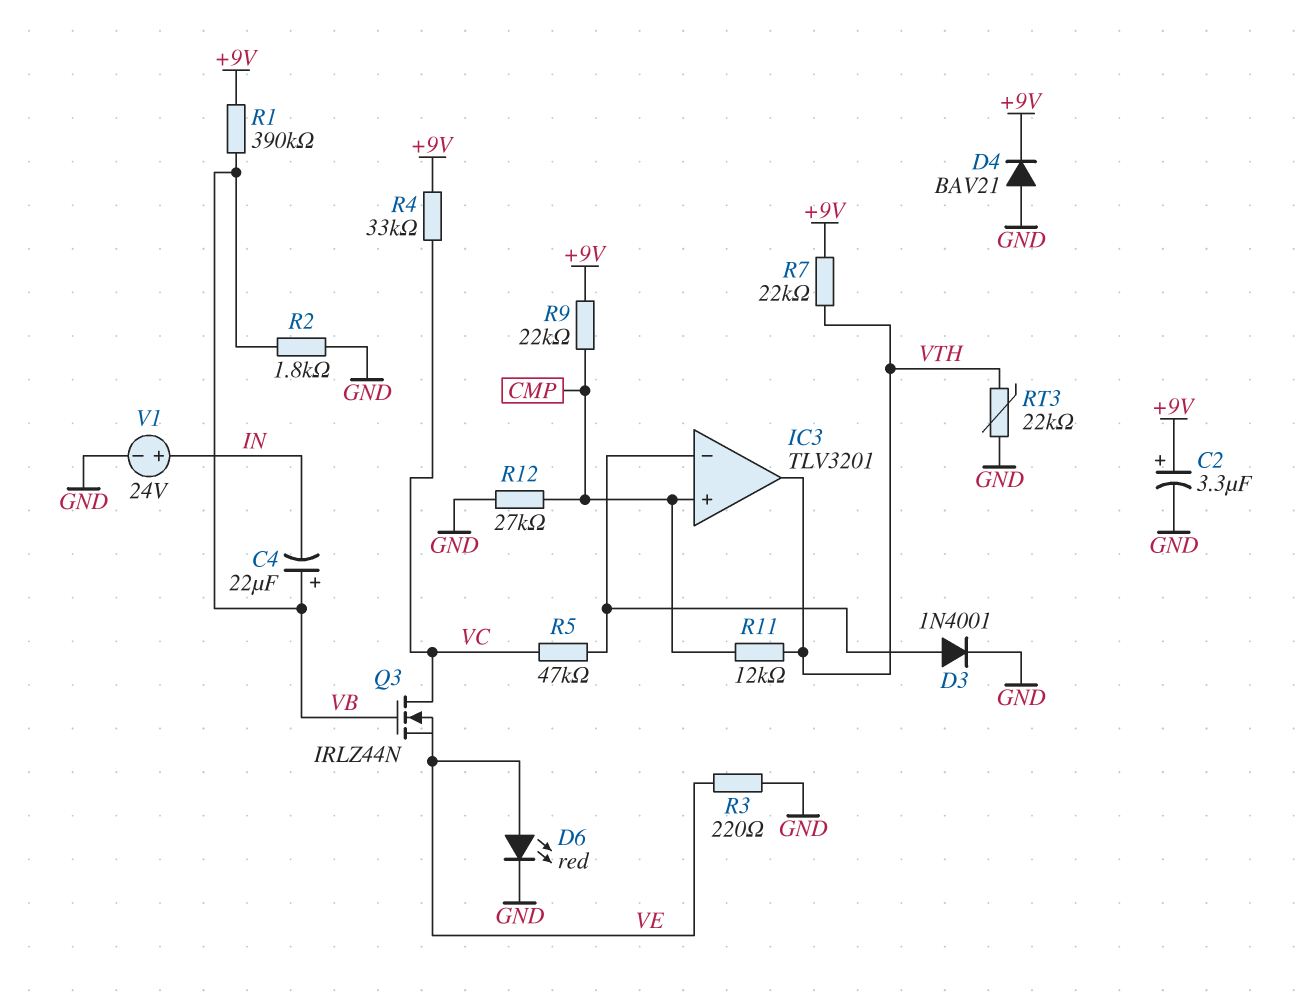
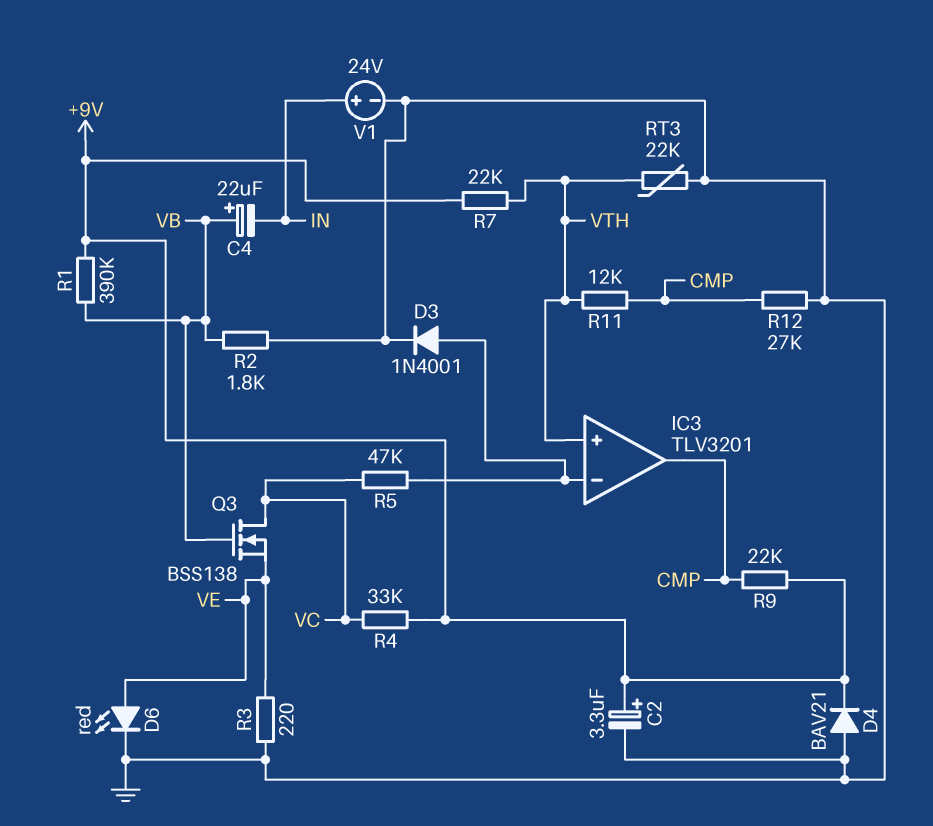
IC3 pin in+: CMP -> VTH
IC3 pin out: VTH -> CMP
Q3: NMOS IRLZ44N (G VB, D VC, S VE) -> NMOS BSS138 (G VB, D VC, S VE)

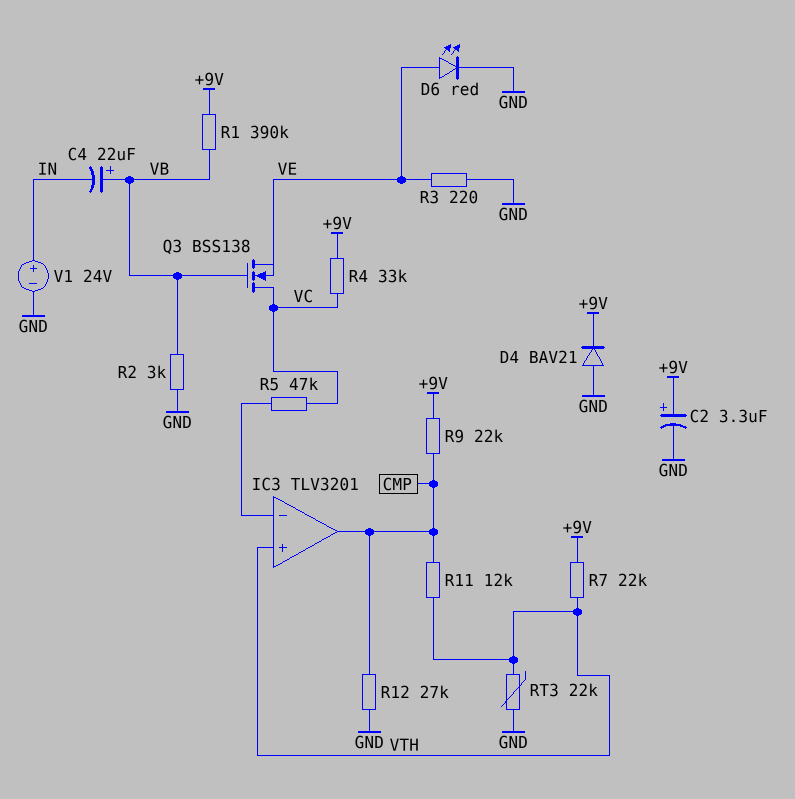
D3: diode 1N4001 (A IC3/in-, K GND) -> none
R2: 1.8k (GND, VB) -> 3k (GND, VB)

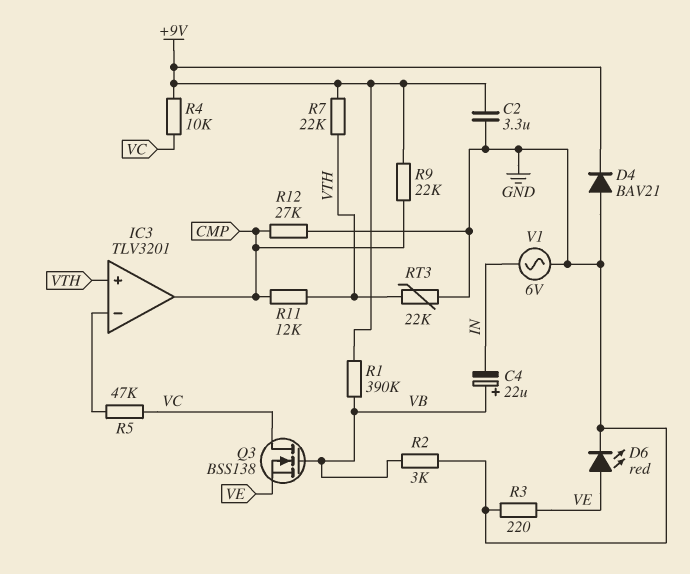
C2: 3.3uF (plus +9V, minus GND) -> 3.3uF (+9V, GND)
R4: 33k (+9V, VC) -> 10k (+9V, VC)
V1: 24V (plus IN, minus GND) -> AC 6V (GND, IN)

